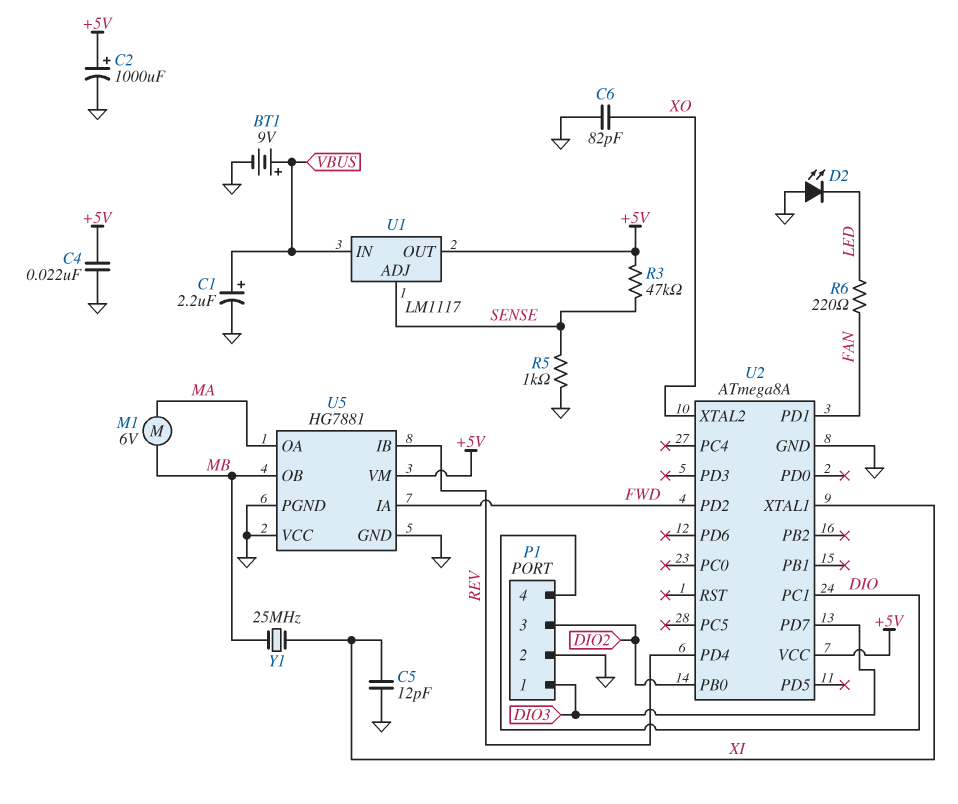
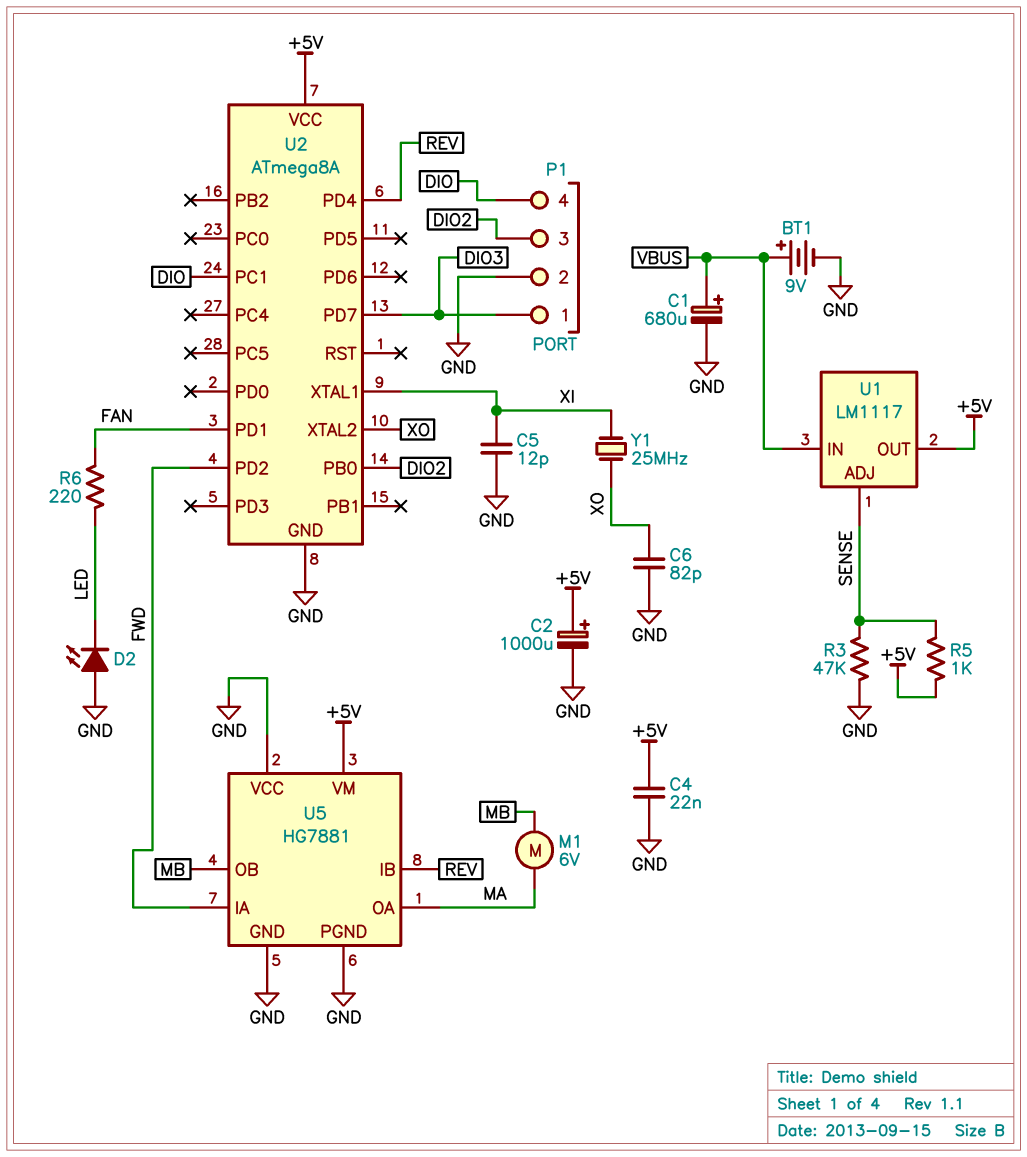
C1: 2.2uF (plus VBUS, minus GND) -> 680uF (plus VBUS, minus GND)
R3: 47k (+5V, SENSE) -> 47k (GND, SENSE)
R5: 1k (GND, SENSE) -> 1k (+5V, SENSE)
Y1: 25MHz (MB, XI) -> 25MHz (XI, XO)

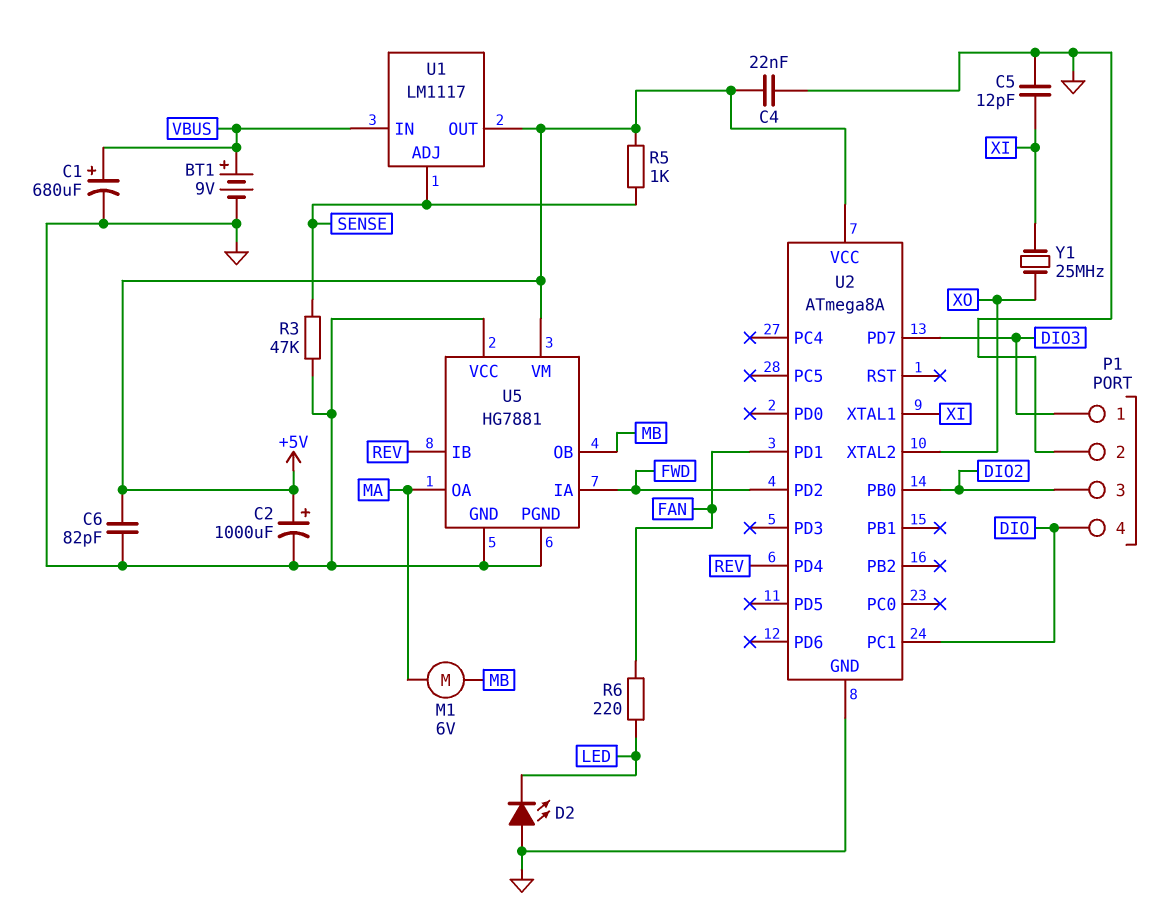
C6: 82pF (GND, XO) -> 82pF (+5V, GND)

